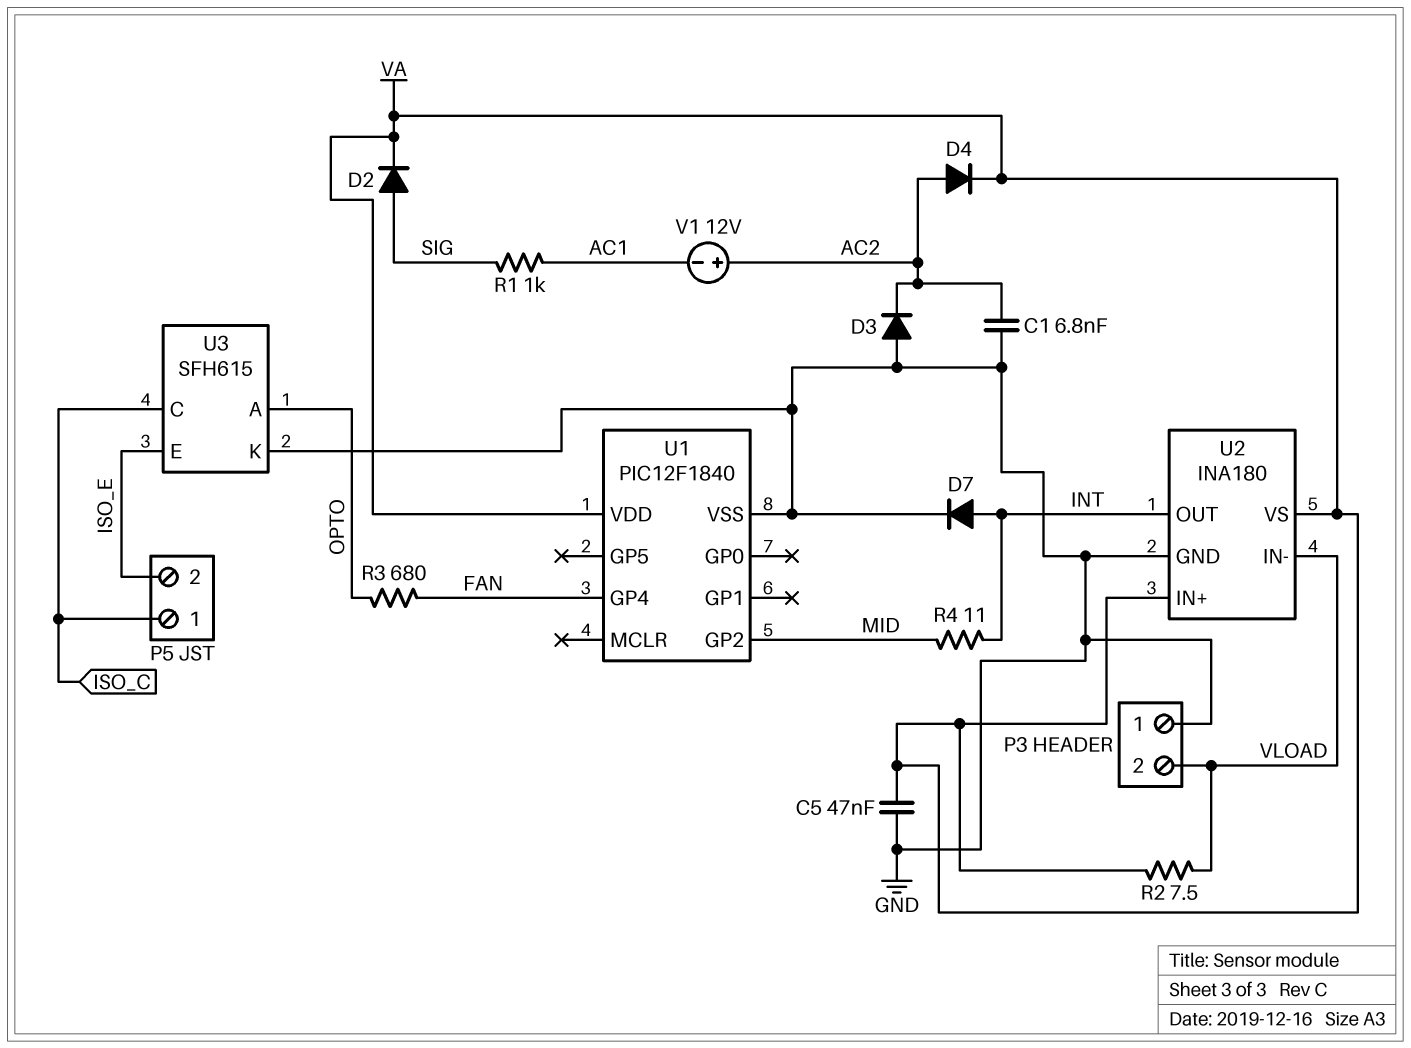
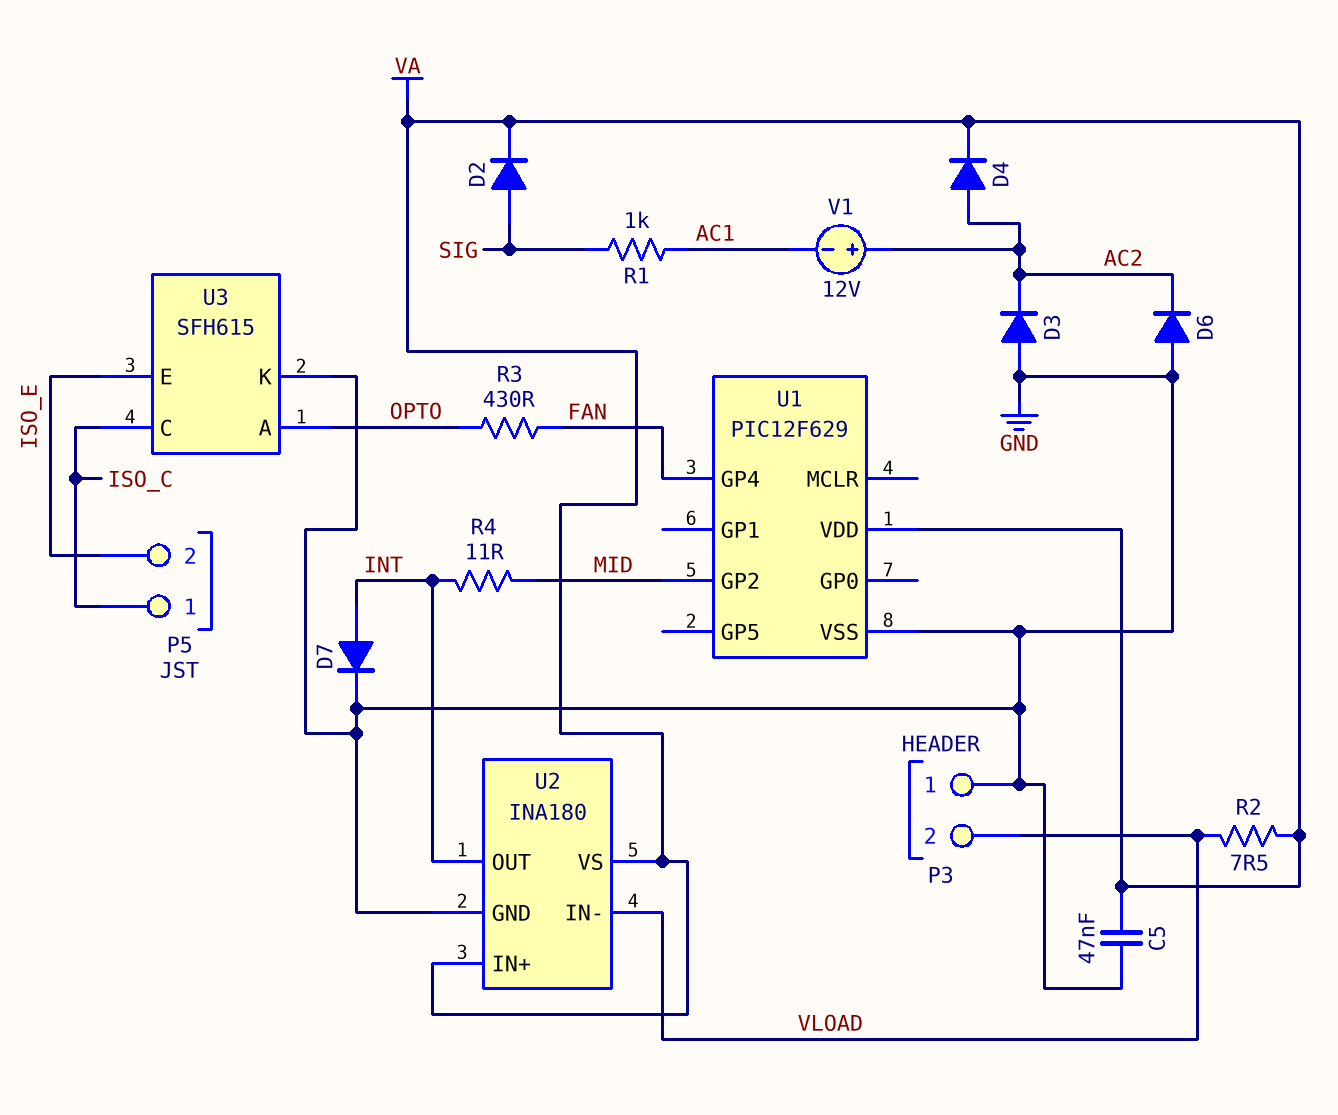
C1: 6.8nF (AC2, GND) -> none
D6: none -> diode (A GND, K AC2)
R3: 680 (FAN, OPTO) -> 430 (FAN, OPTO)
U1: PIC12F1840 -> PIC12F629

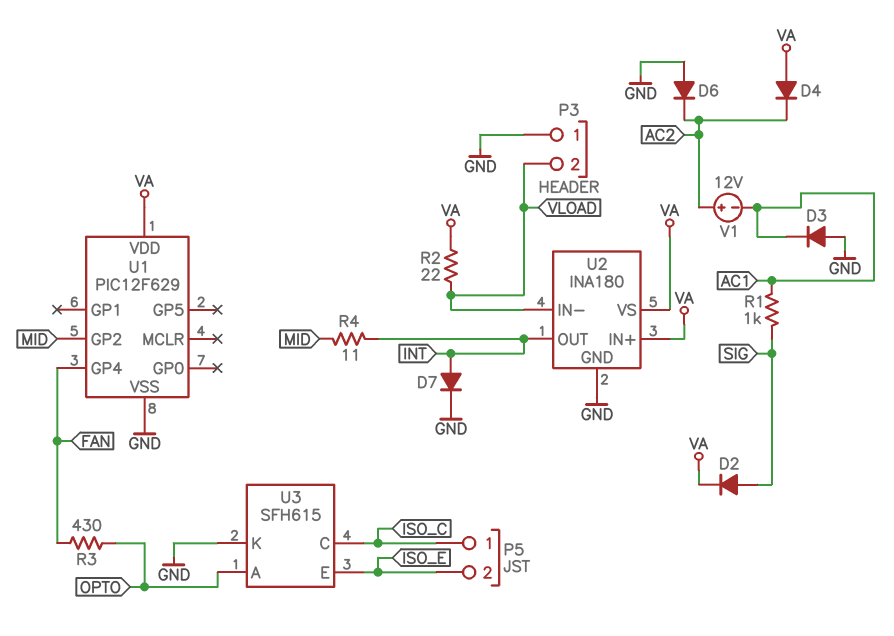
C5: 47nF (GND, VA) -> none
D3: diode (A GND, K AC2) -> diode (A GND, K AC1)
D4: diode (A AC2, K VA) -> diode (A VA, K AC2)
R2: 7.5 (VA, VLOAD) -> 22 (VA, VLOAD)

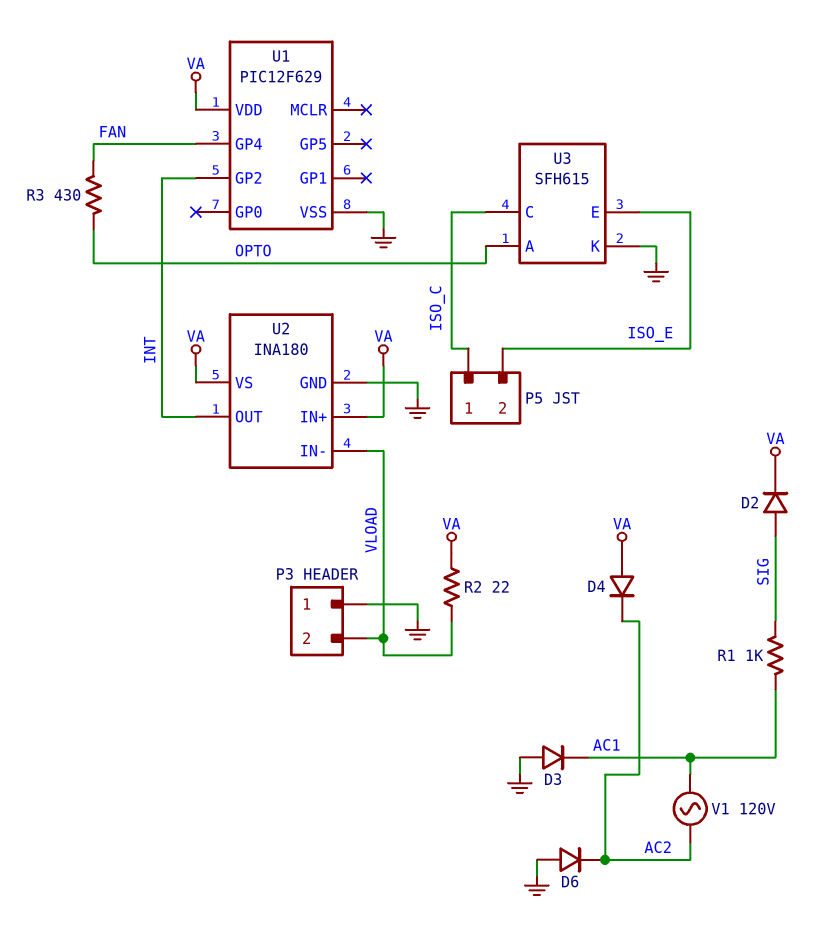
D7: diode (A INT, K GND) -> none
R4: 11 (INT, MID) -> none
U1 pin GP2: MID -> INT
V1: 12V (plus AC2, minus AC1) -> AC 120V (AC1, AC2)

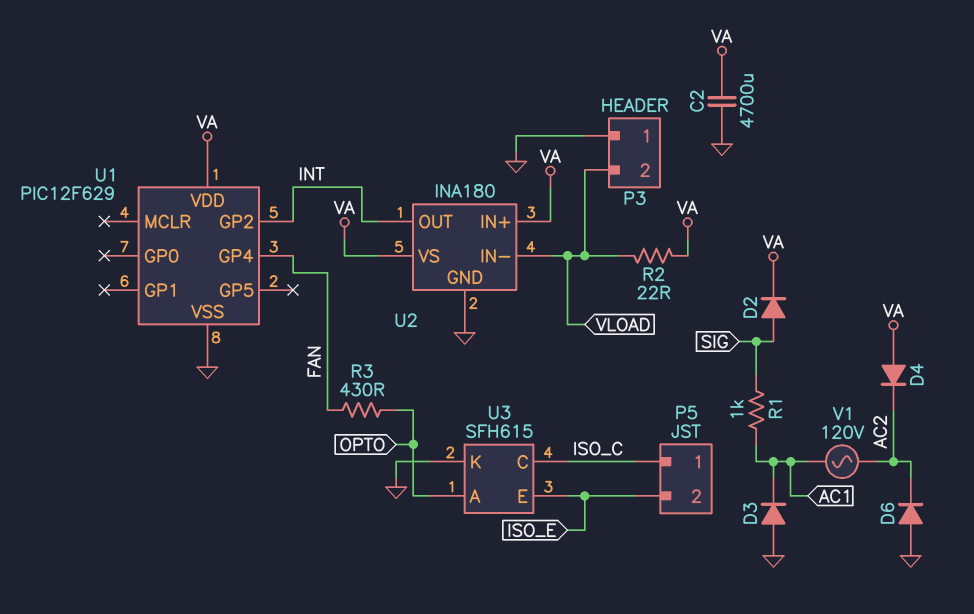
C2: none -> 4700uF (GND, VA)

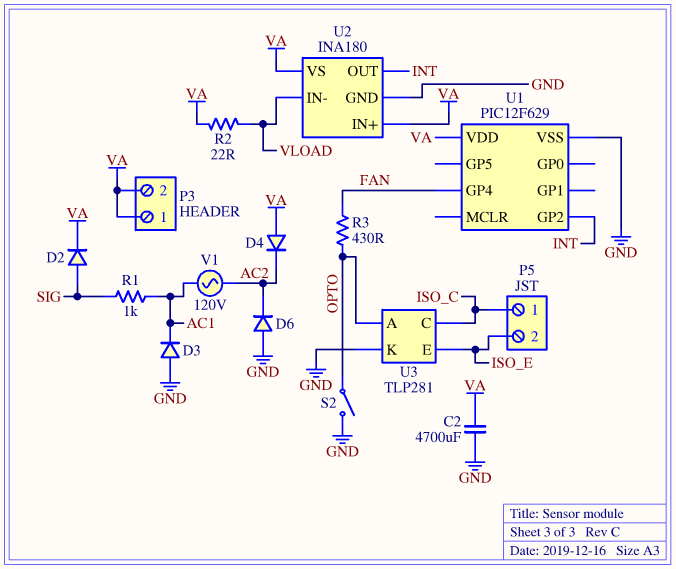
P3 pin 1: GND -> VA
P3 pin 2: VLOAD -> VA
S2: none -> switch (GND, OPTO)
U3: SFH615 -> TLP281

